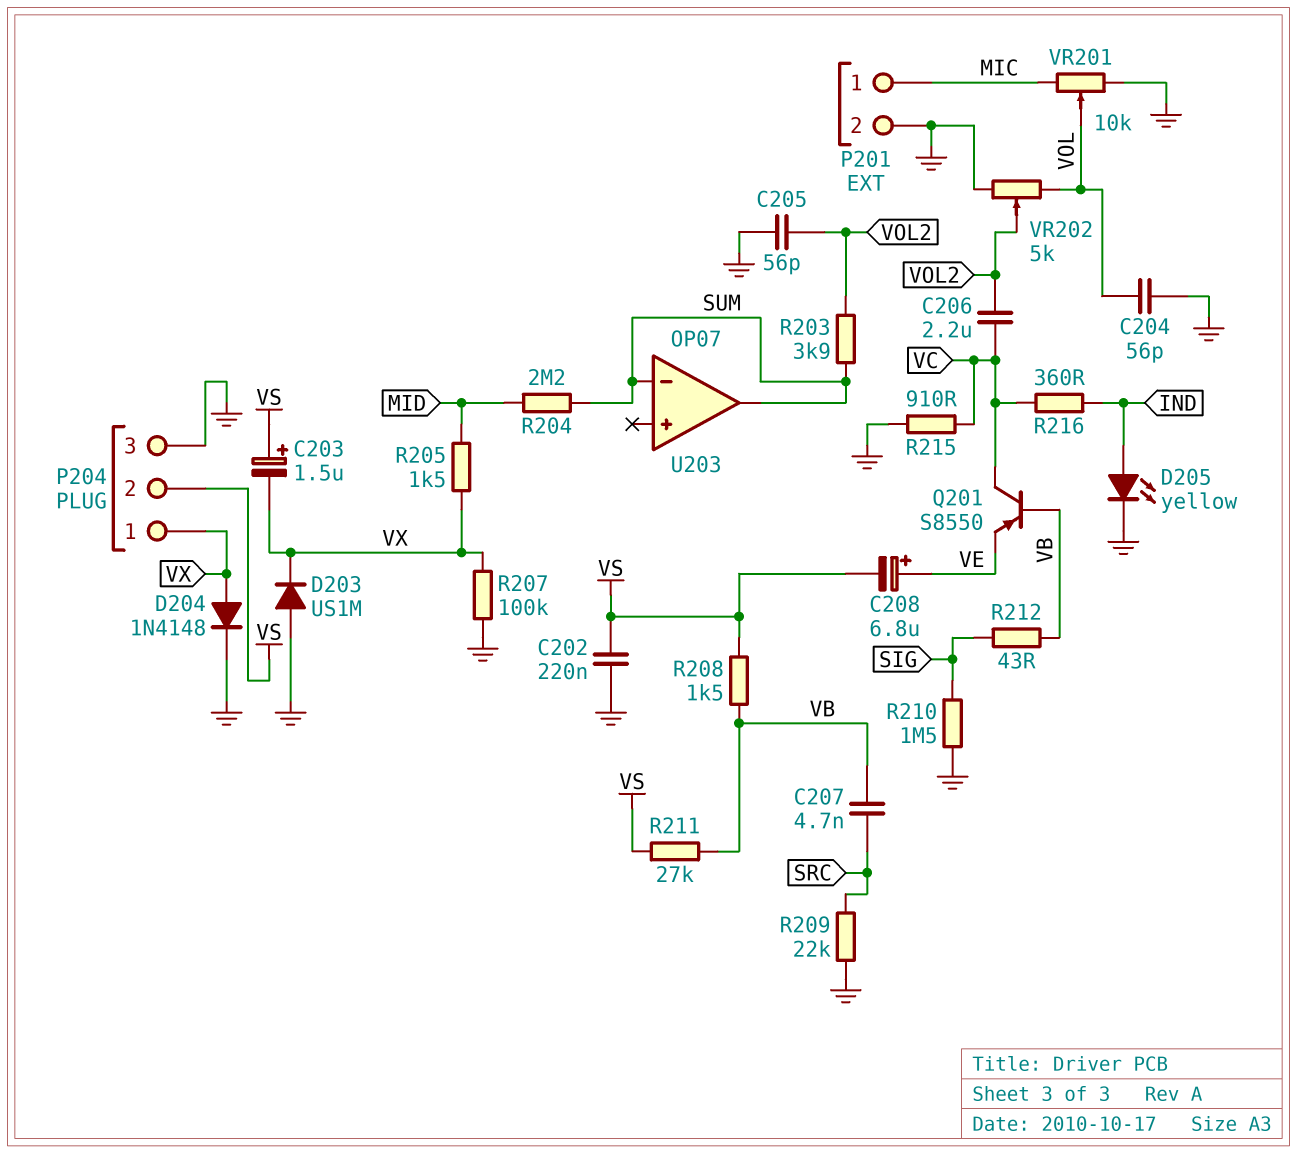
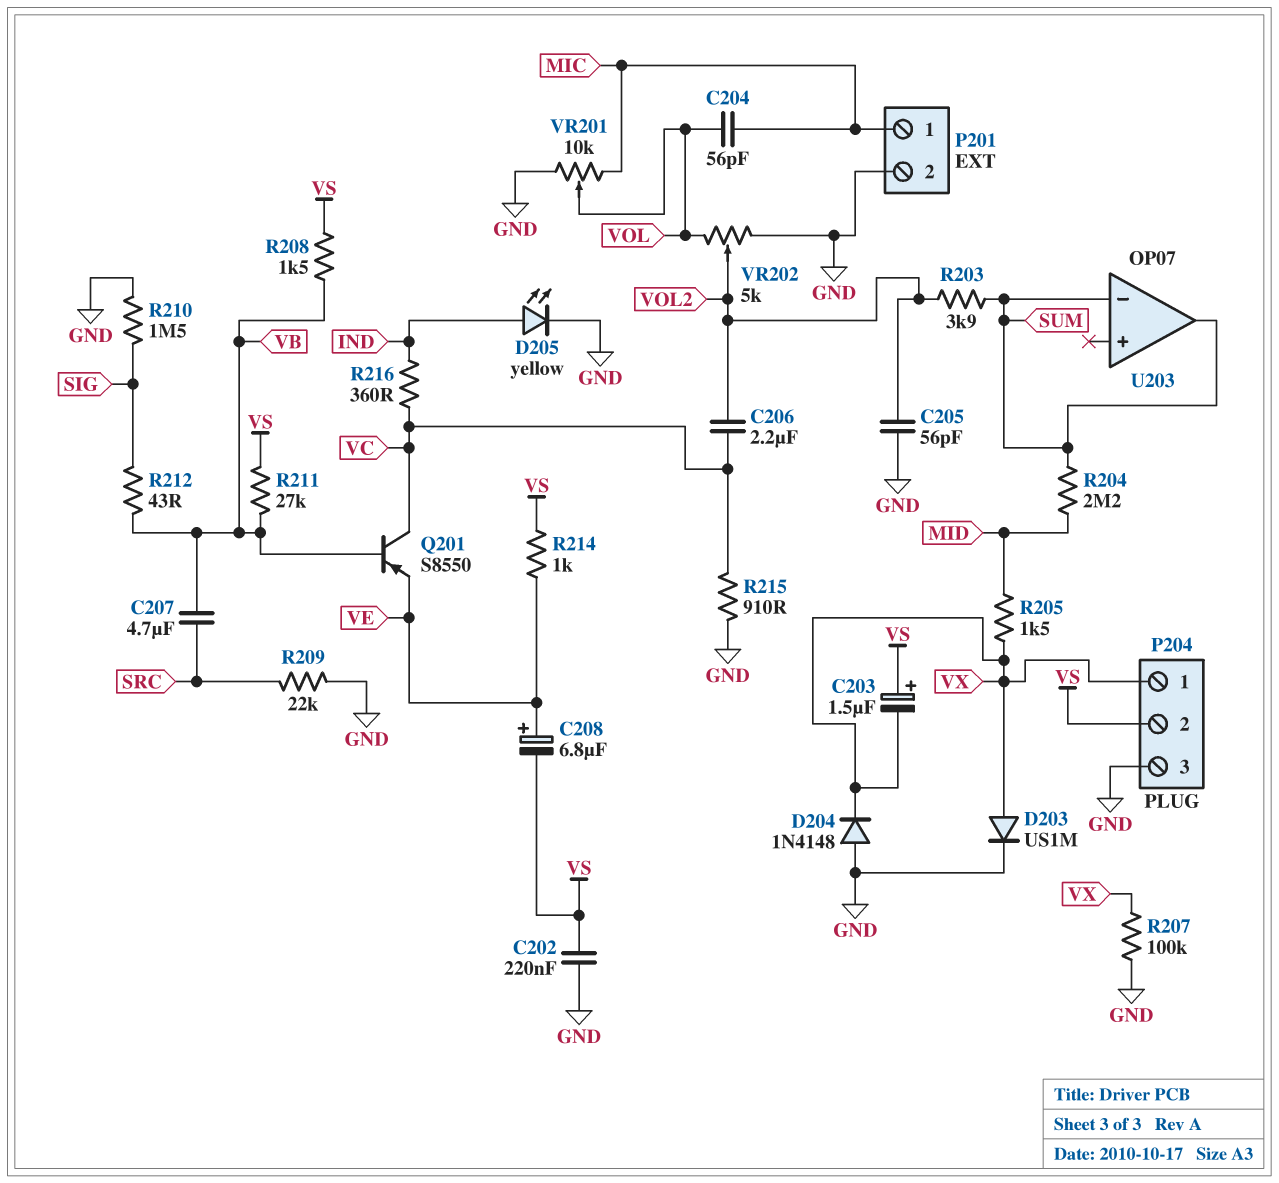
C204: 56pF (GND, VOL) -> 56pF (MIC, VOL)
C207: 4.7nF (SRC, VB) -> 4.7uF (SRC, VB)
D203: diode US1M (A GND, K VX) -> diode US1M (A VX, K GND)
D204: diode 1N4148 (A VX, K GND) -> diode 1N4148 (A GND, K VX)
R214: none -> 1k (VE, VS)

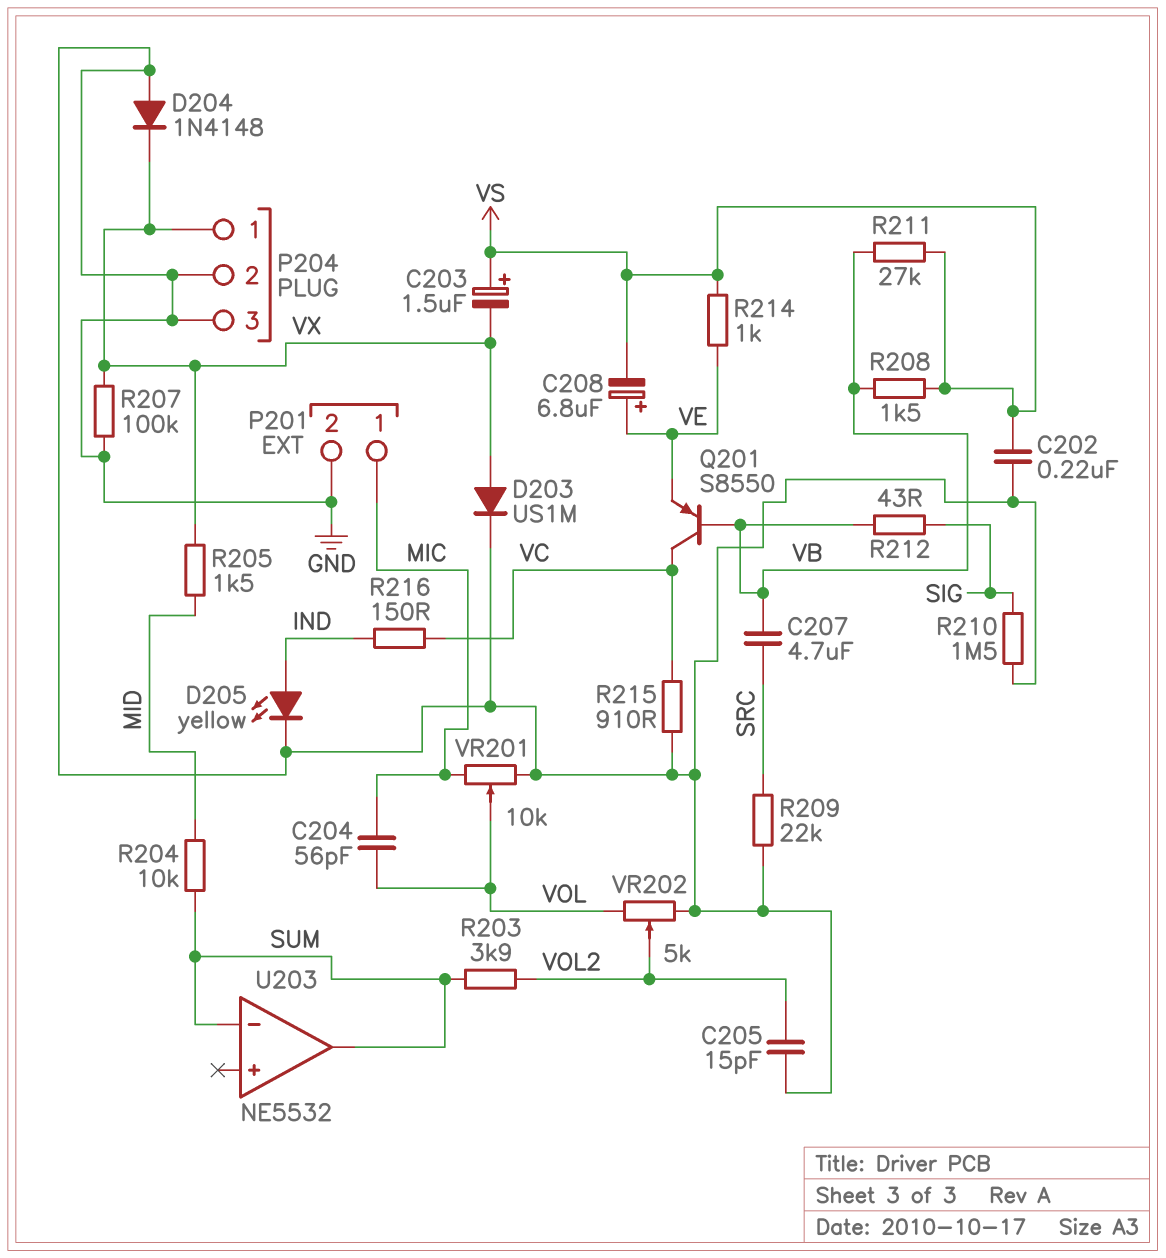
C205: 56pF (GND, VOL2) -> 15pF (GND, VOL2)
C206: 2.2uF (VC, VOL2) -> none
P204 pin 2: VS -> GND
R204: 2.2M (MID, SUM) -> 10k (MID, SUM)
R216: 360 (IND, VC) -> 150 (IND, VC)
U203: OP07 -> NE5532

